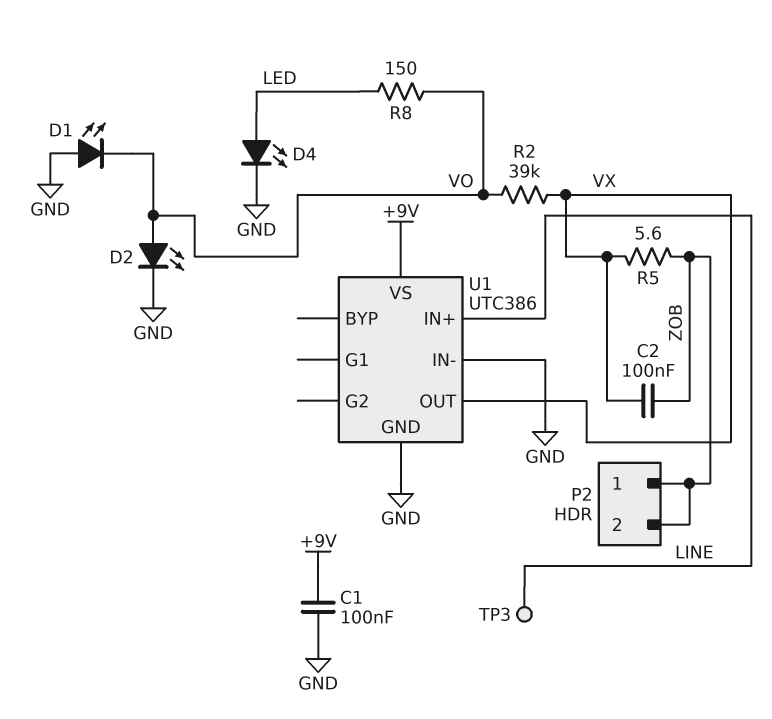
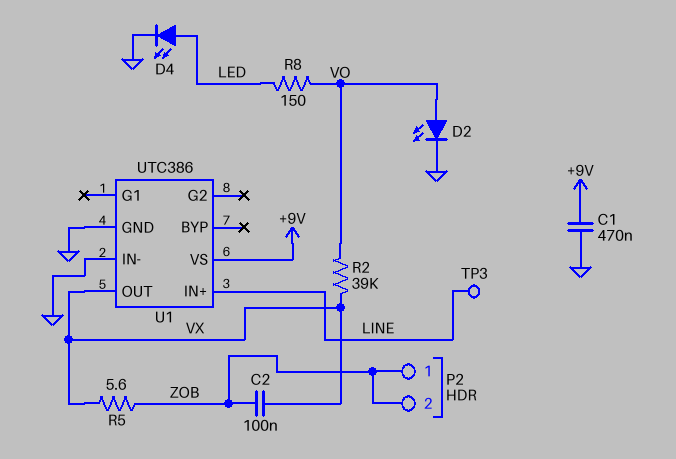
C1: 100nF (+9V, GND) -> 470nF (+9V, GND)
D1: LED (A GND, K VO) -> none

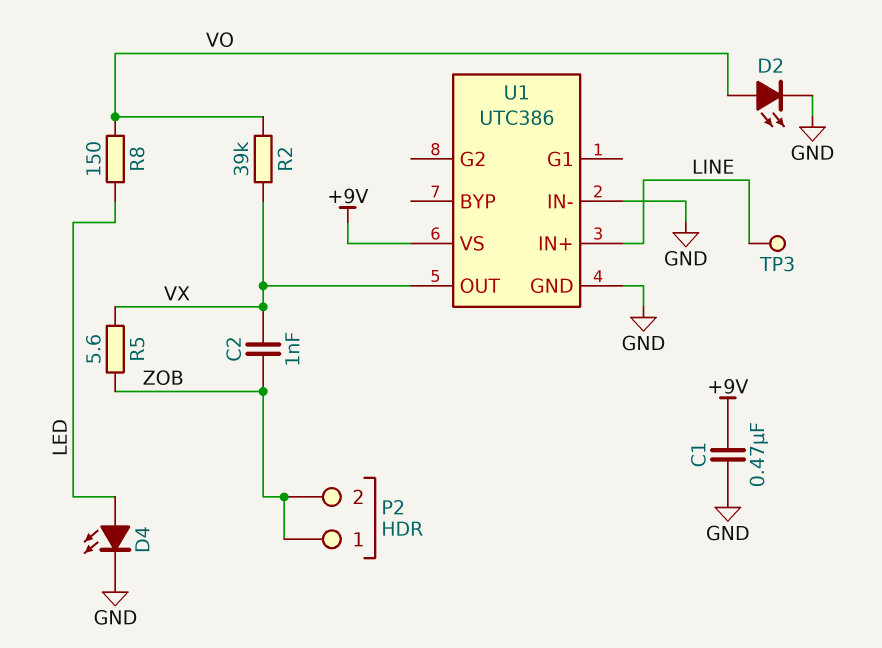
C2: 100nF (VX, ZOB) -> 1nF (VX, ZOB)

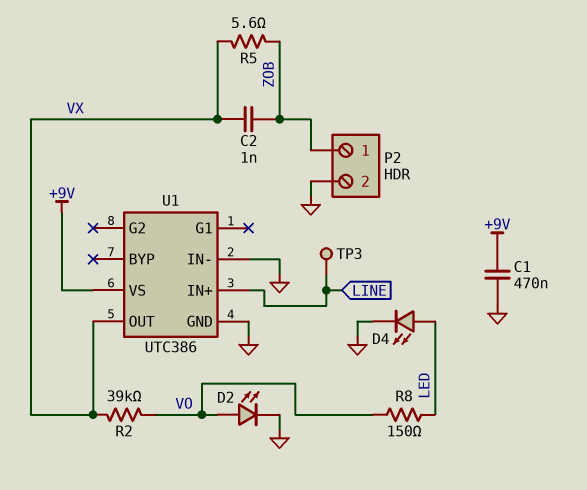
P2 pin 2: ZOB -> GND

